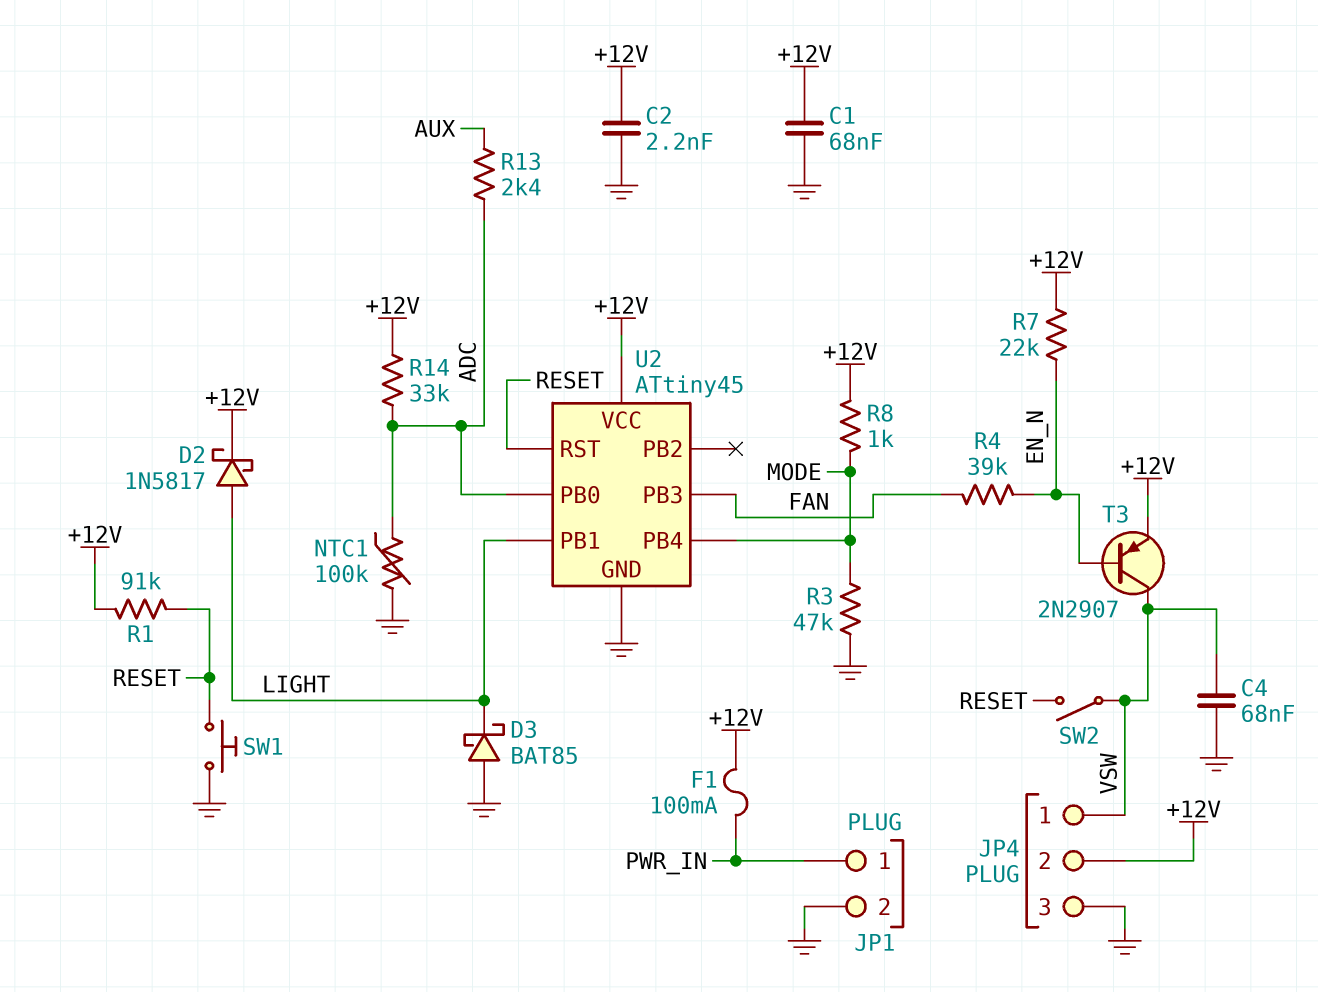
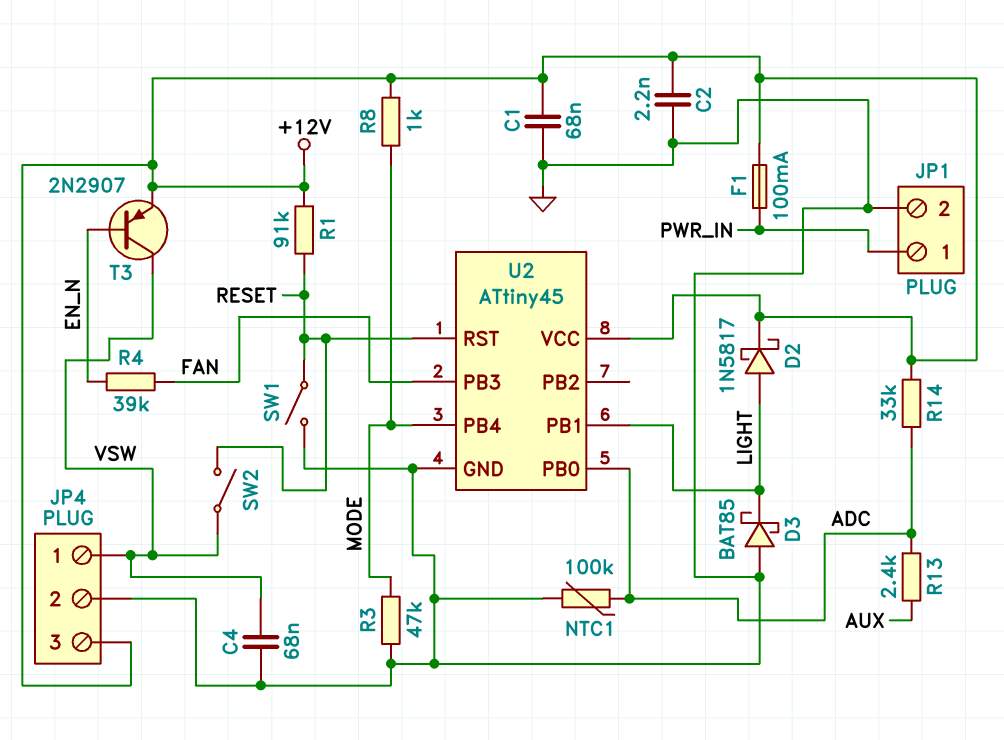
JP4 pin 2: +12V -> GND
JP4 pin 3: GND -> +12V
R7: 22k (+12V, EN_N) -> none
SW1: button (GND, RESET) -> switch (GND, RESET)

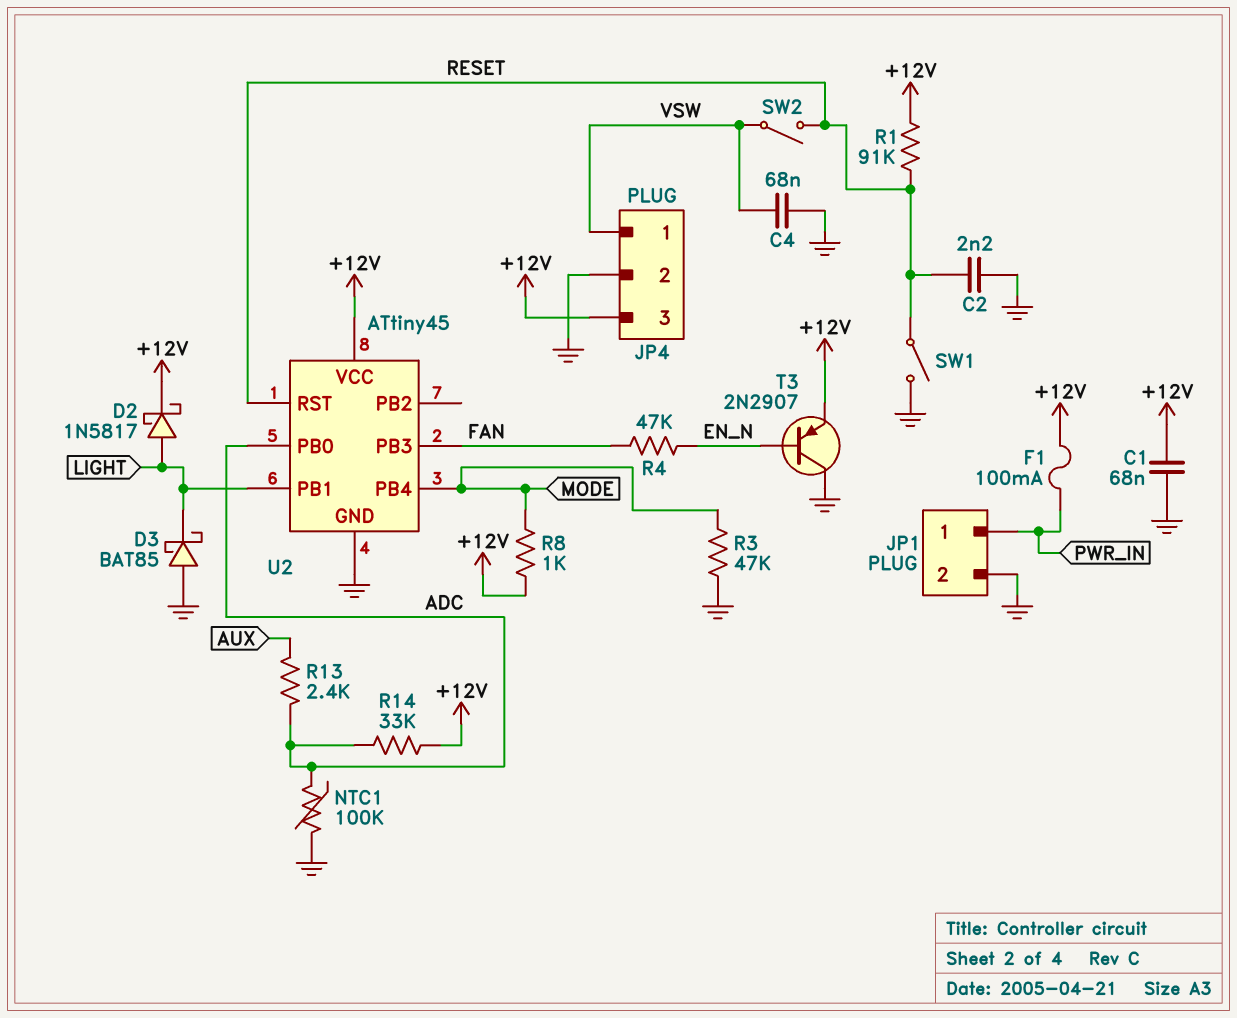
C2: 2.2nF (+12V, GND) -> 2.2nF (GND, RESET)
R4: 39k (EN_N, FAN) -> 47k (EN_N, FAN)
T3: PNP 2N2907 (B EN_N, C VSW, E +12V) -> PNP 2N2907 (B EN_N, C GND, E +12V)

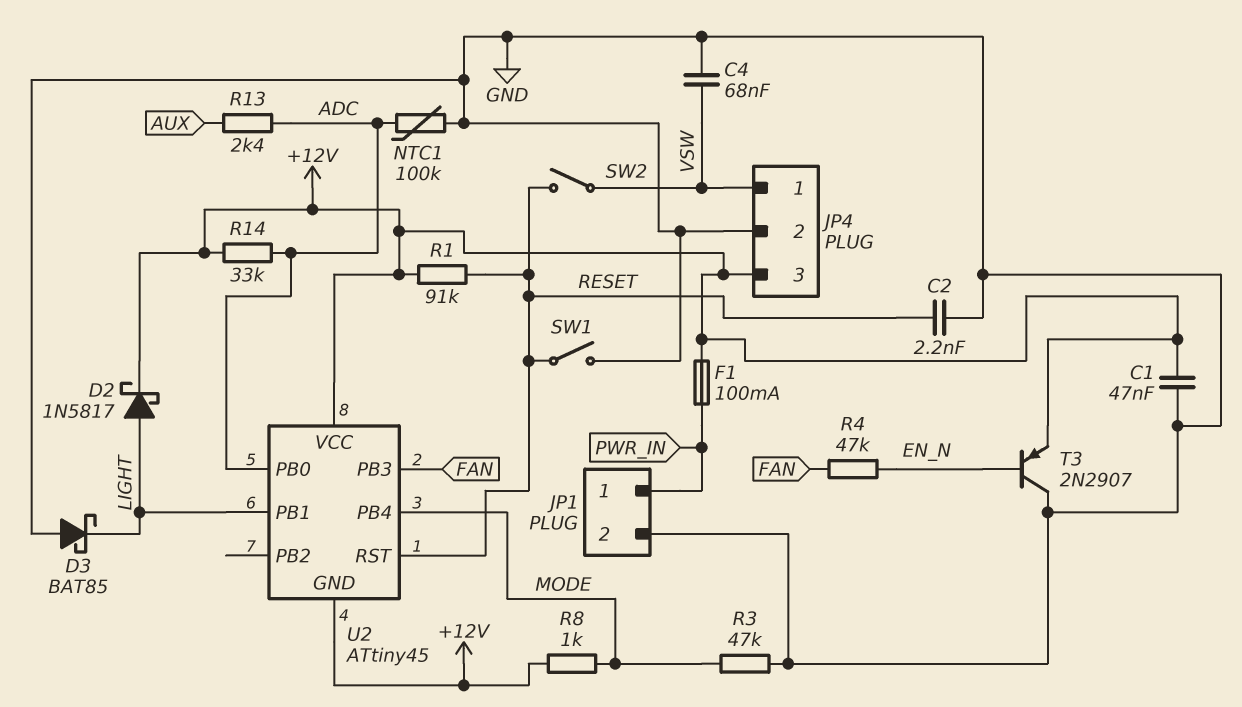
C1: 68nF (+12V, GND) -> 47nF (+12V, GND)
U2 pin GND: GND -> +12V

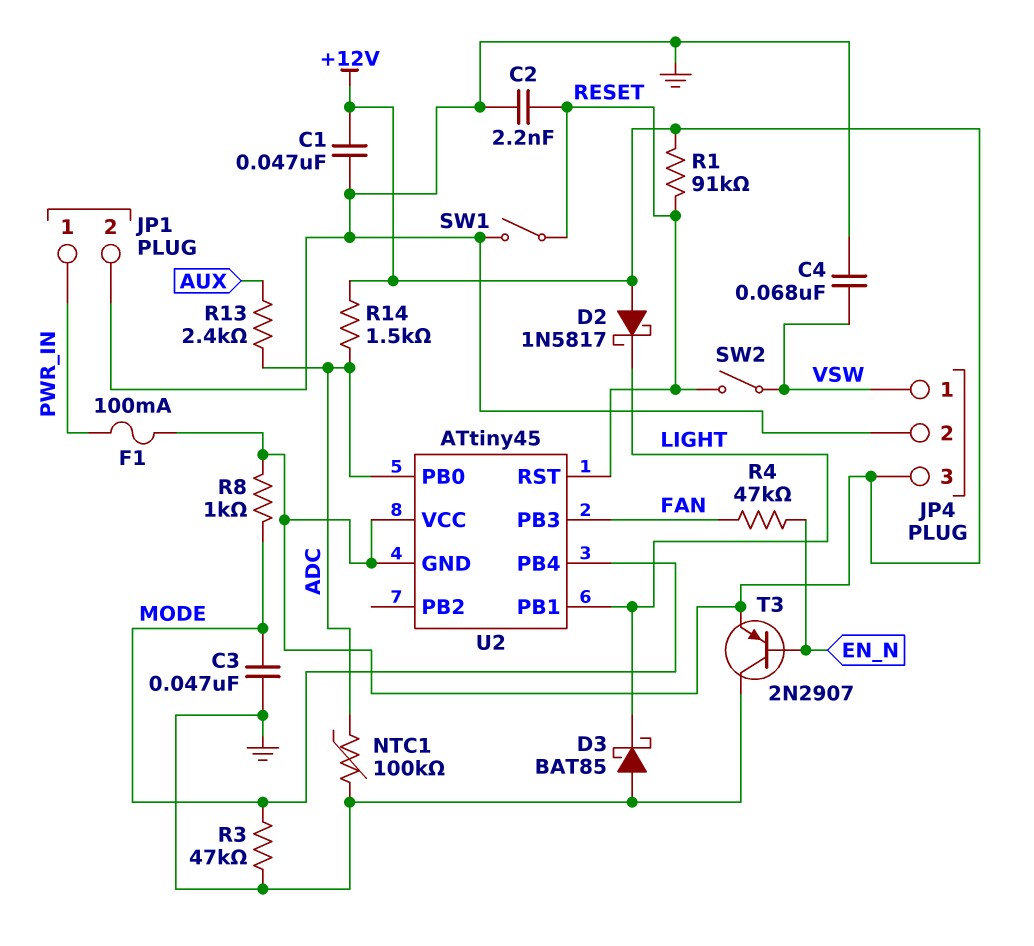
C3: none -> 47nF (GND, MODE)
D2: schottky 1N5817 (A LIGHT, K +12V) -> schottky 1N5817 (A +12V, K LIGHT)
R14: 33k (+12V, ADC) -> 1.5k (+12V, ADC)

